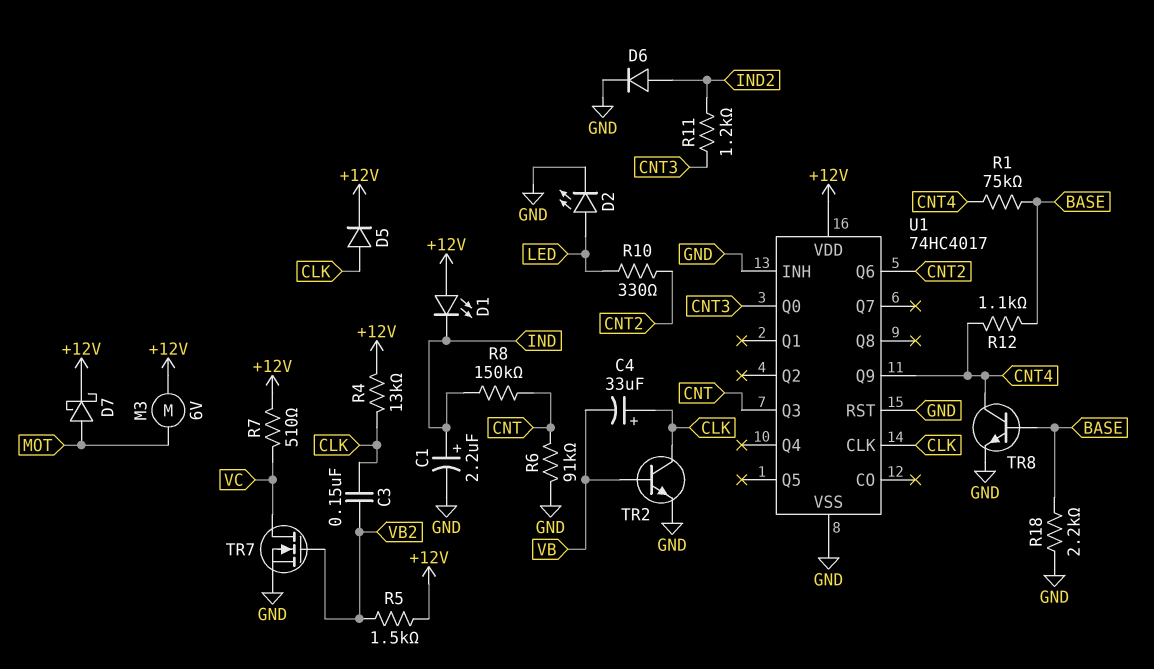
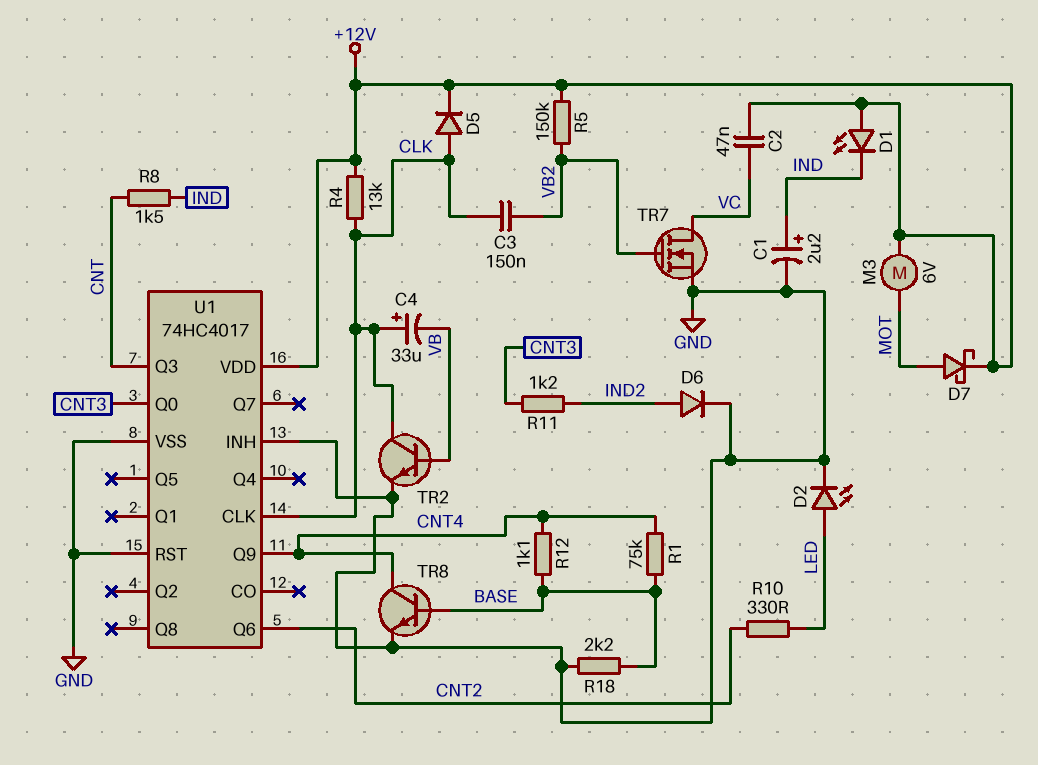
C2: none -> 47nF (+12V, VC)
R5: 1.5k (+12V, VB2) -> 150k (+12V, VB2)
R6: 91k (CNT, GND) -> none
R7: 510 (+12V, VC) -> none
R8: 150k (CNT, IND) -> 1.5k (CNT, IND)

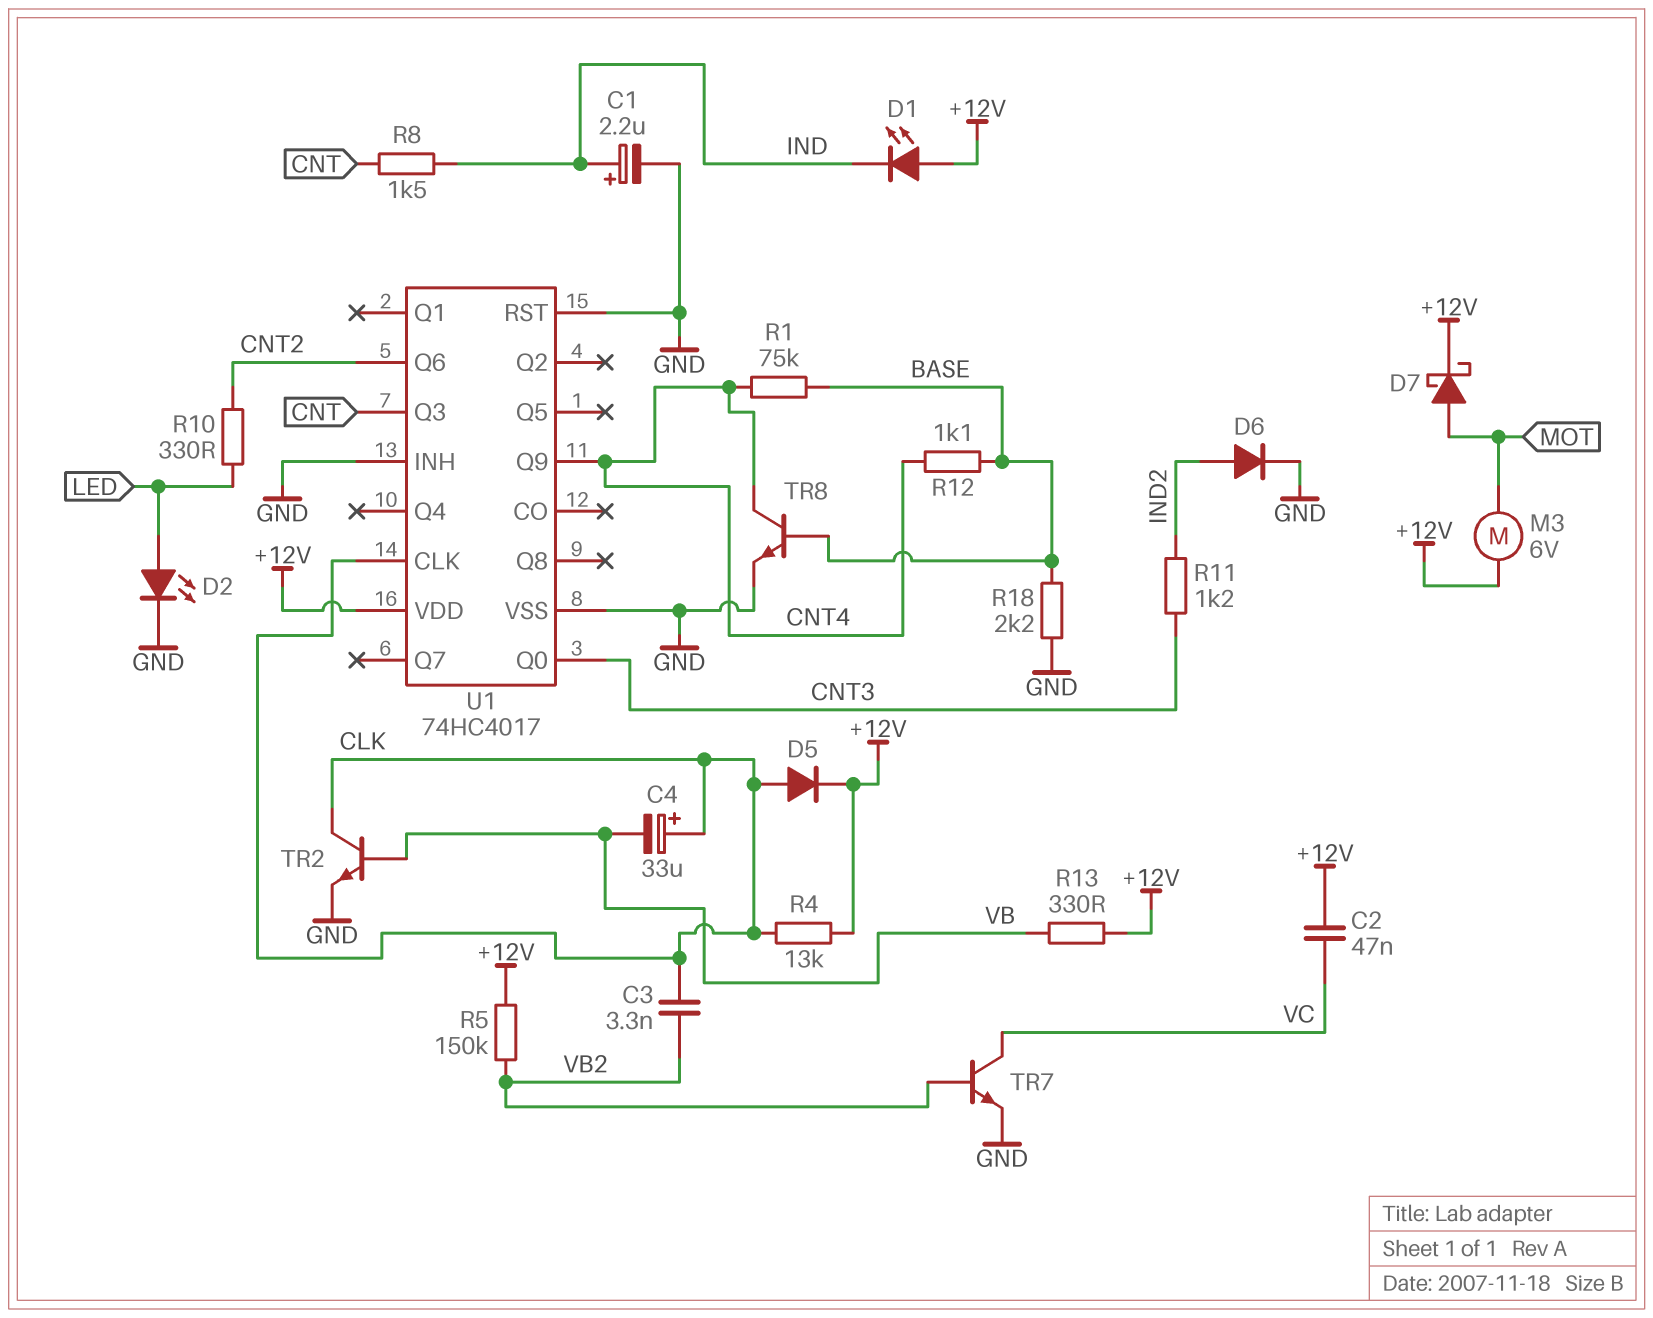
C3: 150nF (CLK, VB2) -> 3.3nF (CLK, VB2)
R13: none -> 330 (+12V, VB)
TR7: NMOS (G VB2, D VC, S GND) -> NPN (B VB2, C VC, E GND)

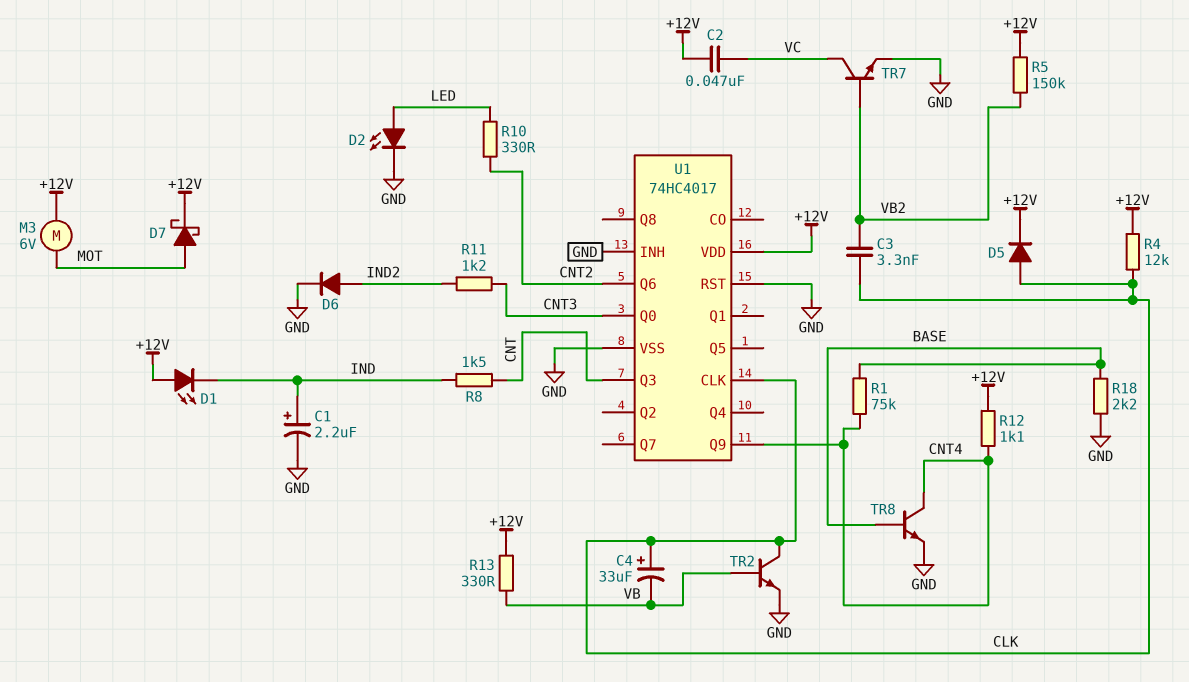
R4: 13k (+12V, CLK) -> 12k (+12V, CLK)
R12: 1.1k (BASE, CNT4) -> 1.1k (+12V, CNT4)

